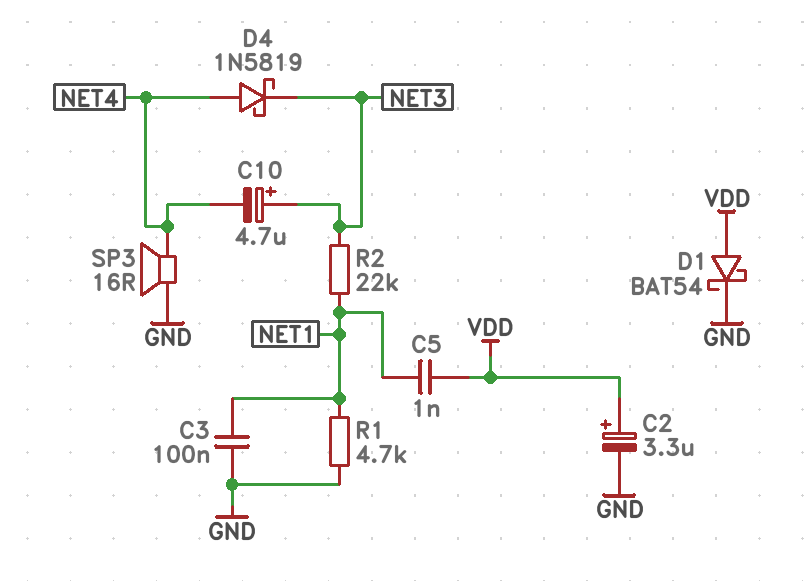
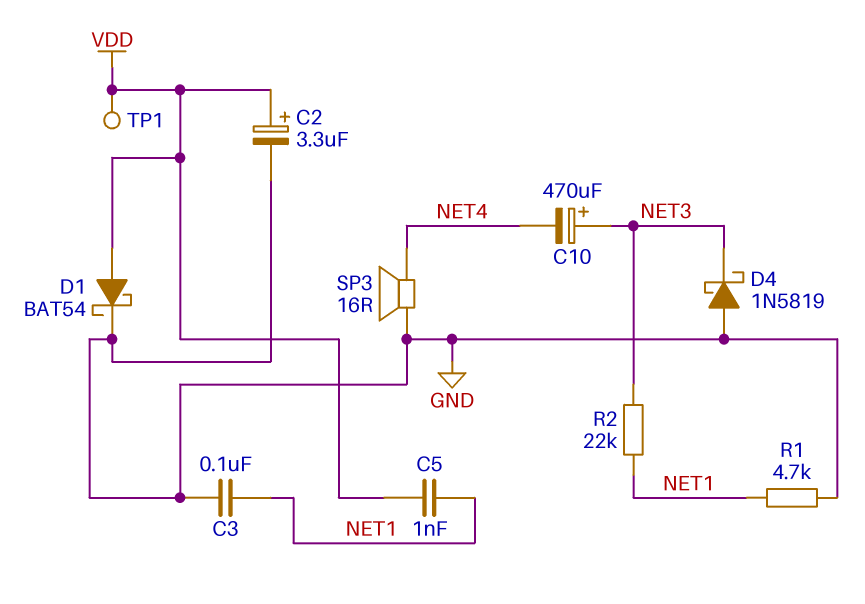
C10: 4.7uF (plus NET3, minus NET4) -> 470uF (plus NET3, minus NET4)
D4: schottky 1N5819 (A NET4, K NET3) -> schottky 1N5819 (A GND, K NET3)
TP1: none -> test point (VDD)

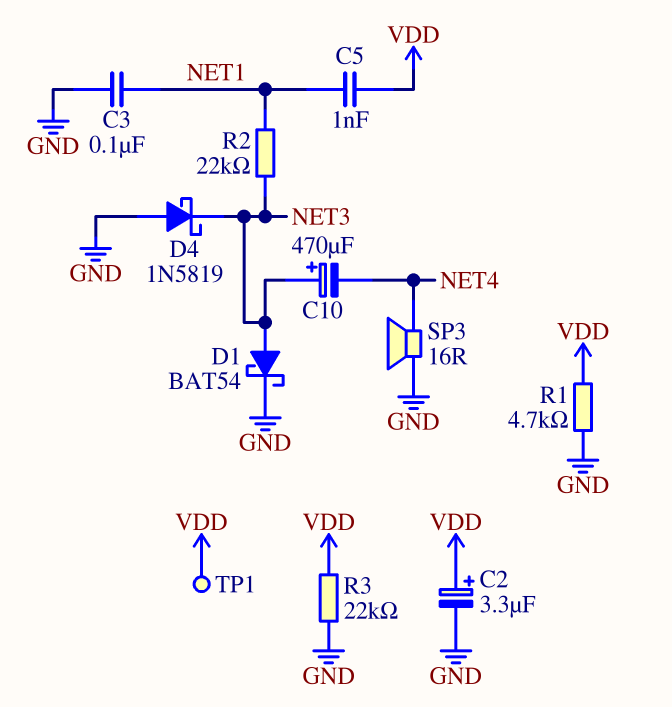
D1: schottky BAT54 (A VDD, K GND) -> schottky BAT54 (A NET3, K GND)
R1: 4.7k (GND, NET1) -> 4.7k (GND, VDD)
R3: none -> 22k (GND, VDD)

